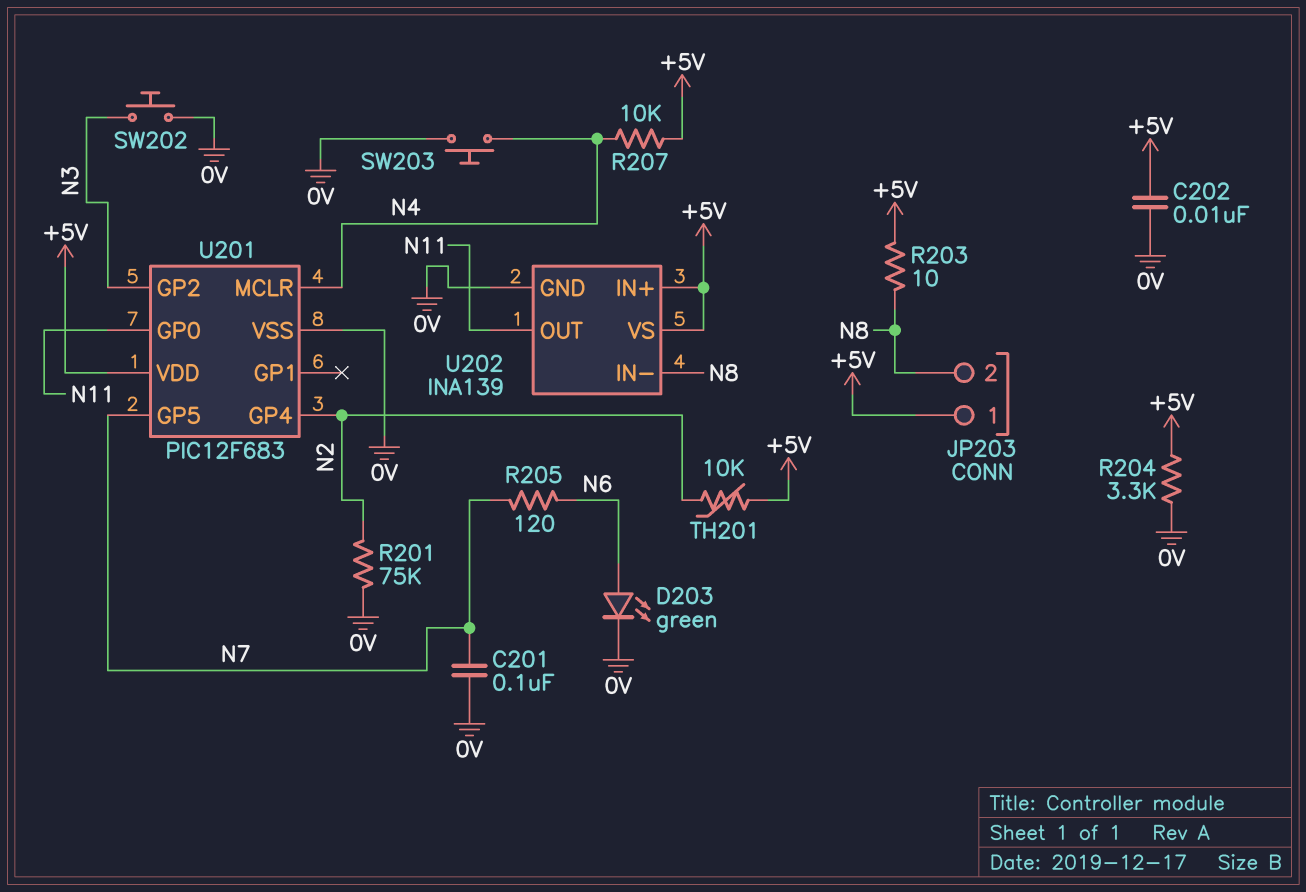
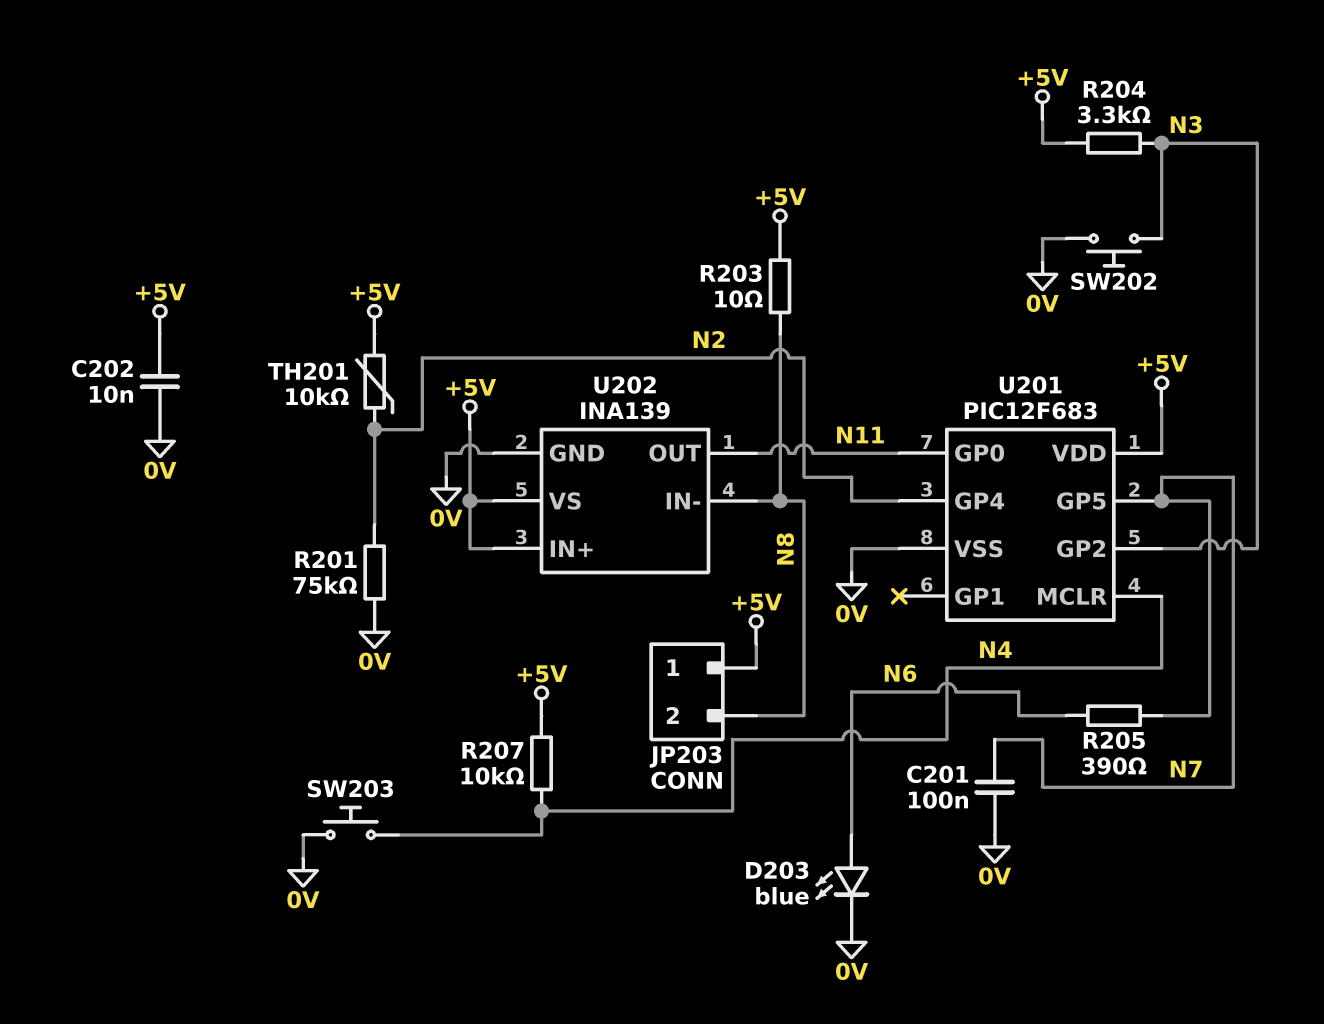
D203: LED green (A N6, K 0V) -> LED blue (A N6, K 0V)
R204: 3.3k (+5V, 0V) -> 3.3k (+5V, N3)
R205: 120 (N6, N7) -> 390 (N6, N7)

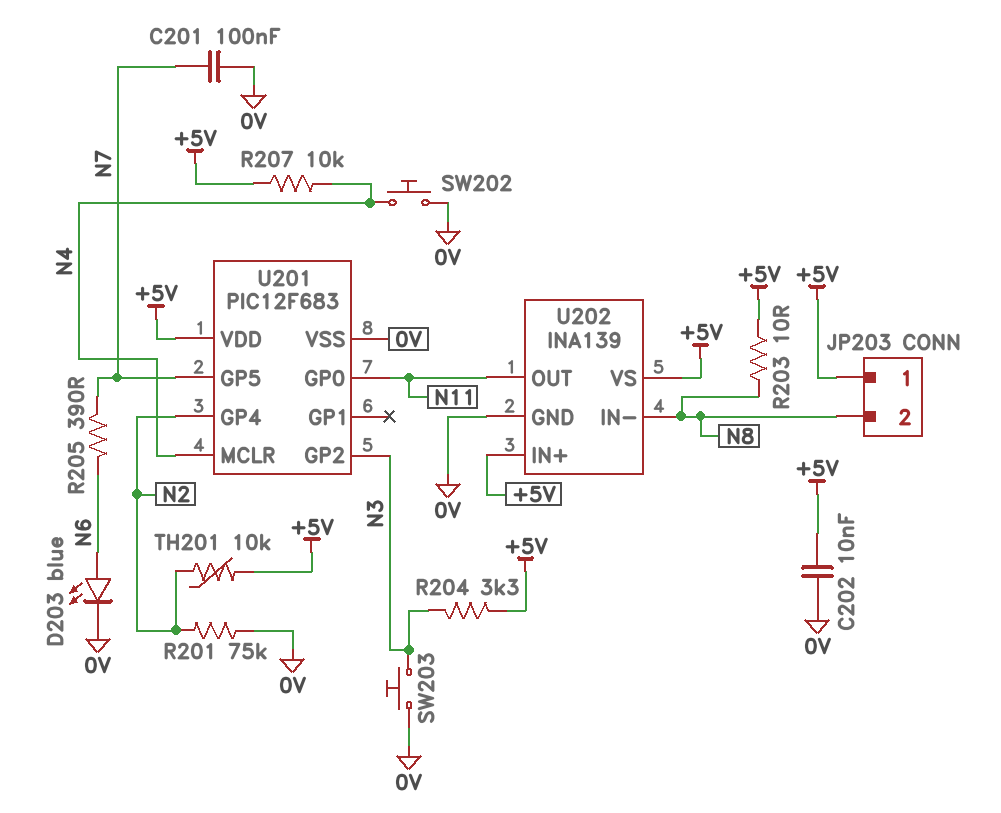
SW202: button (0V, N3) -> button (0V, N4)
SW203: button (0V, N4) -> button (0V, N3)

